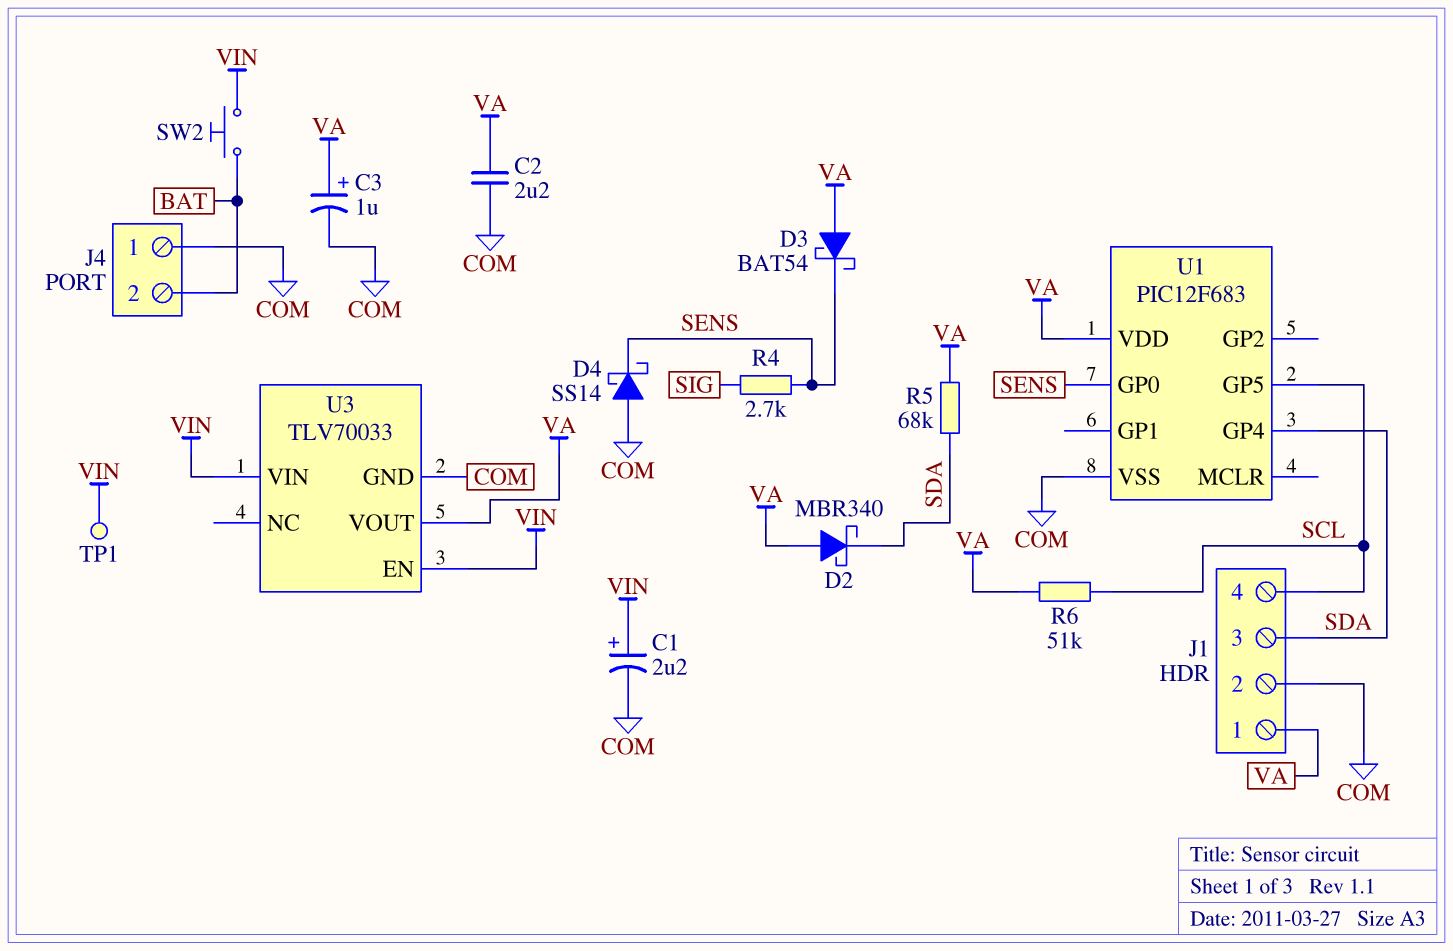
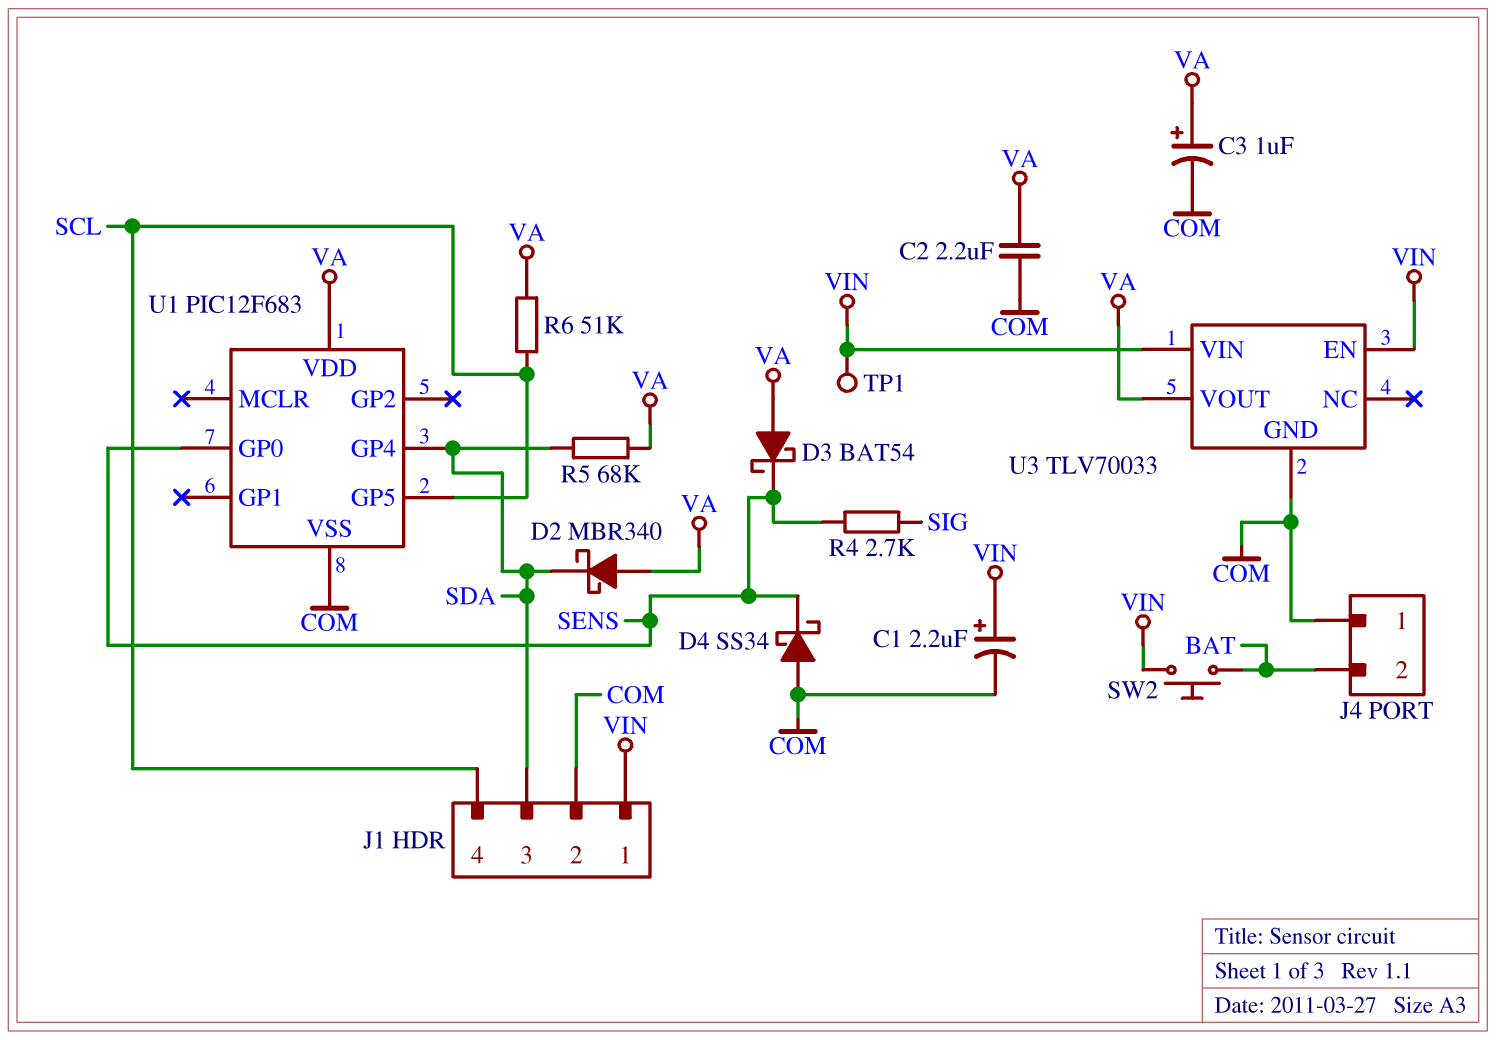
D4: schottky SS14 (A COM, K SENS) -> schottky SS34 (A COM, K SENS)
J1 pin 1: VA -> VIN

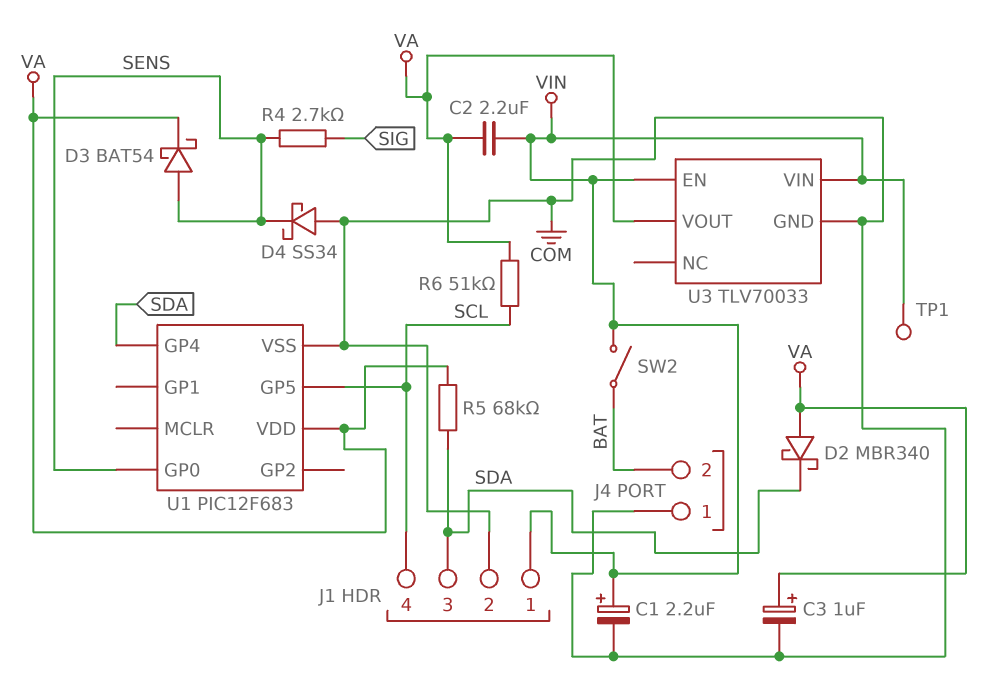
C2: 2.2uF (COM, VA) -> 2.2uF (VA, VIN)
D3: schottky BAT54 (A VA, K SENS) -> schottky BAT54 (A SENS, K VA)
SW2: button (BAT, VIN) -> switch (BAT, VIN)

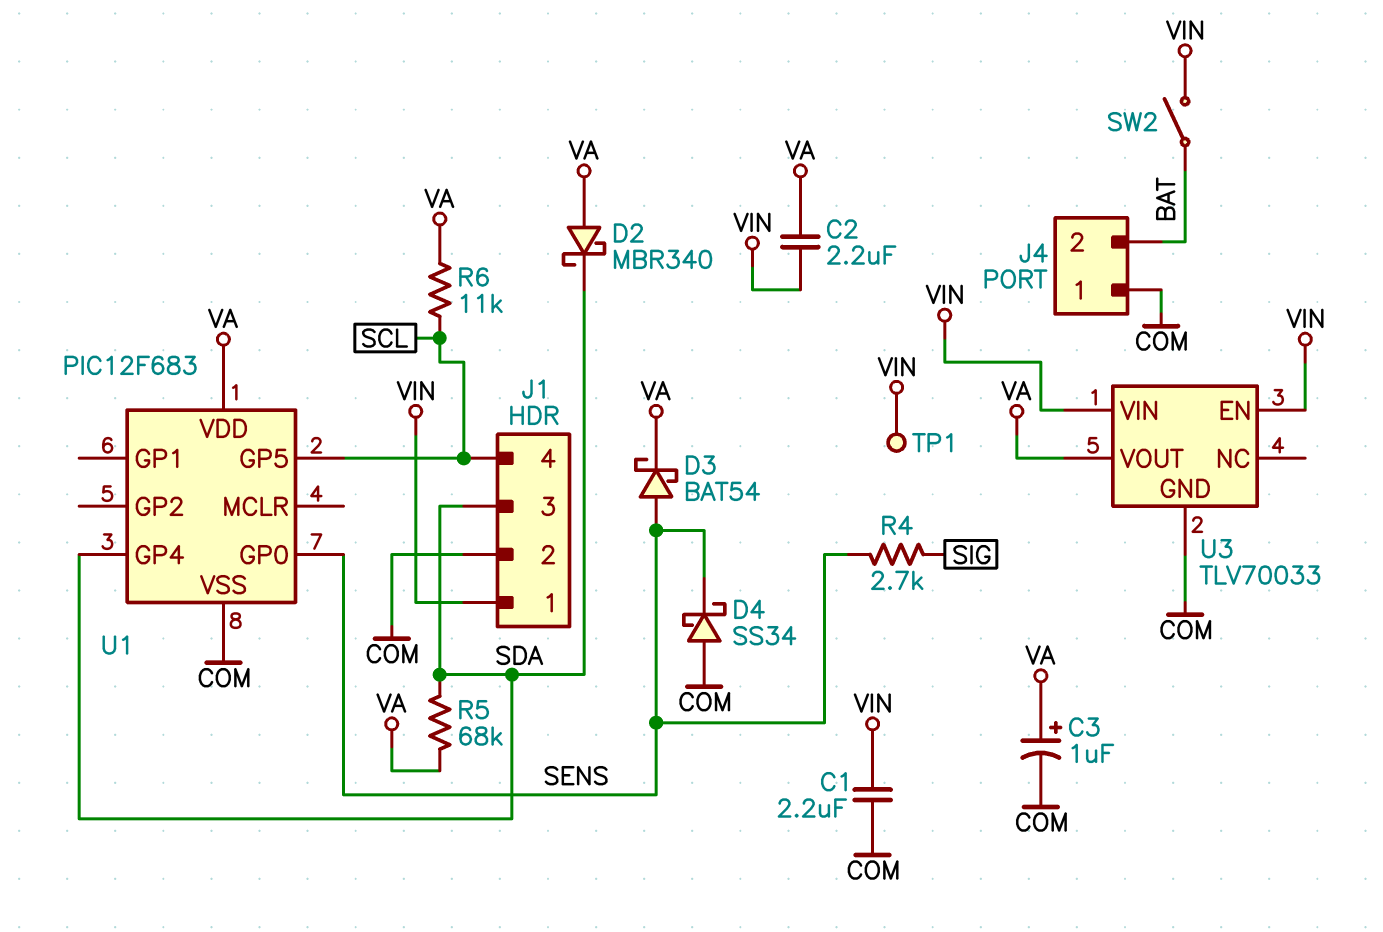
C1: 2.2uF (plus VIN, minus COM) -> 2.2uF (COM, VIN)
R6: 51k (SCL, VA) -> 11k (SCL, VA)

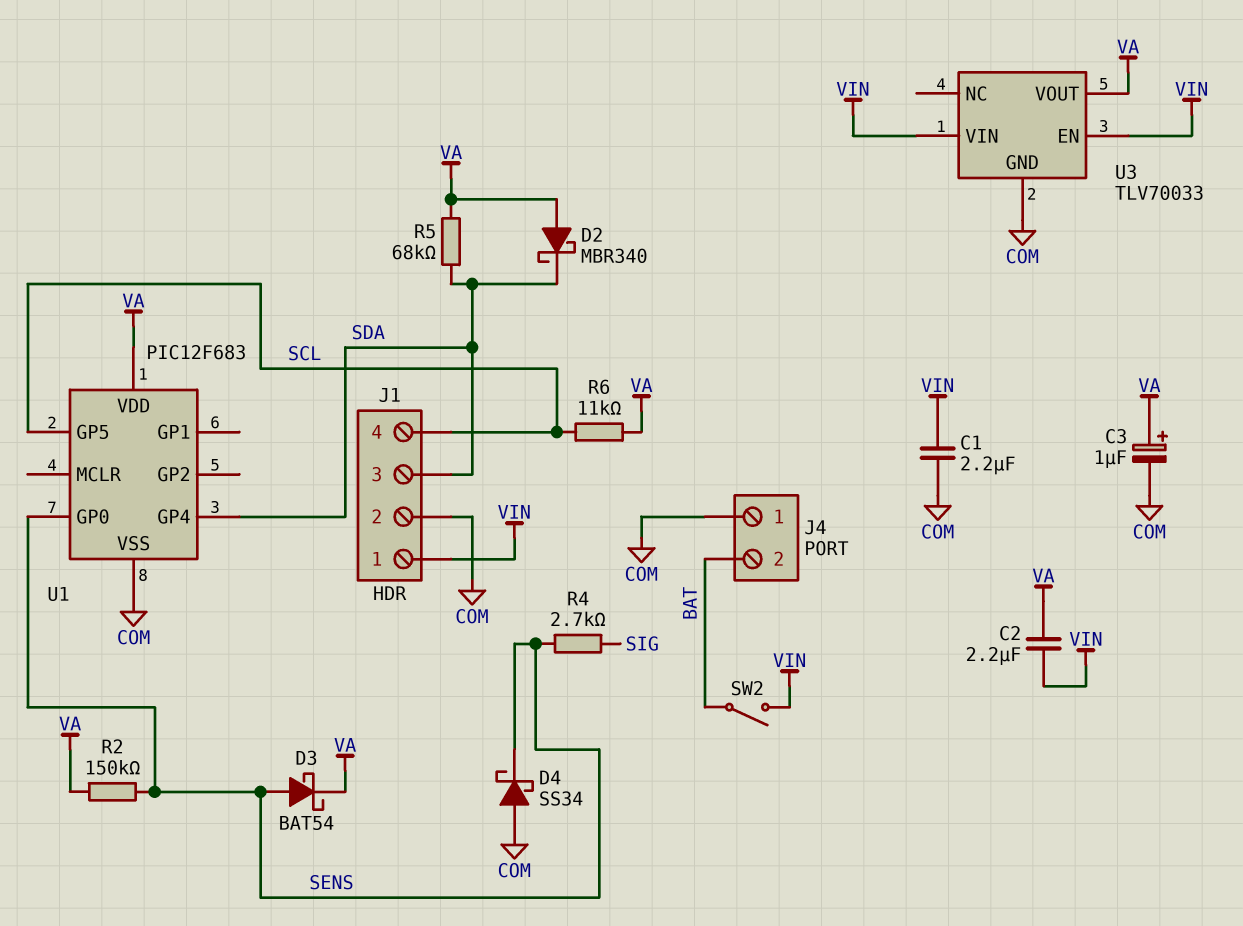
R2: none -> 150k (SENS, VA)
TP1: test point (VIN) -> none

